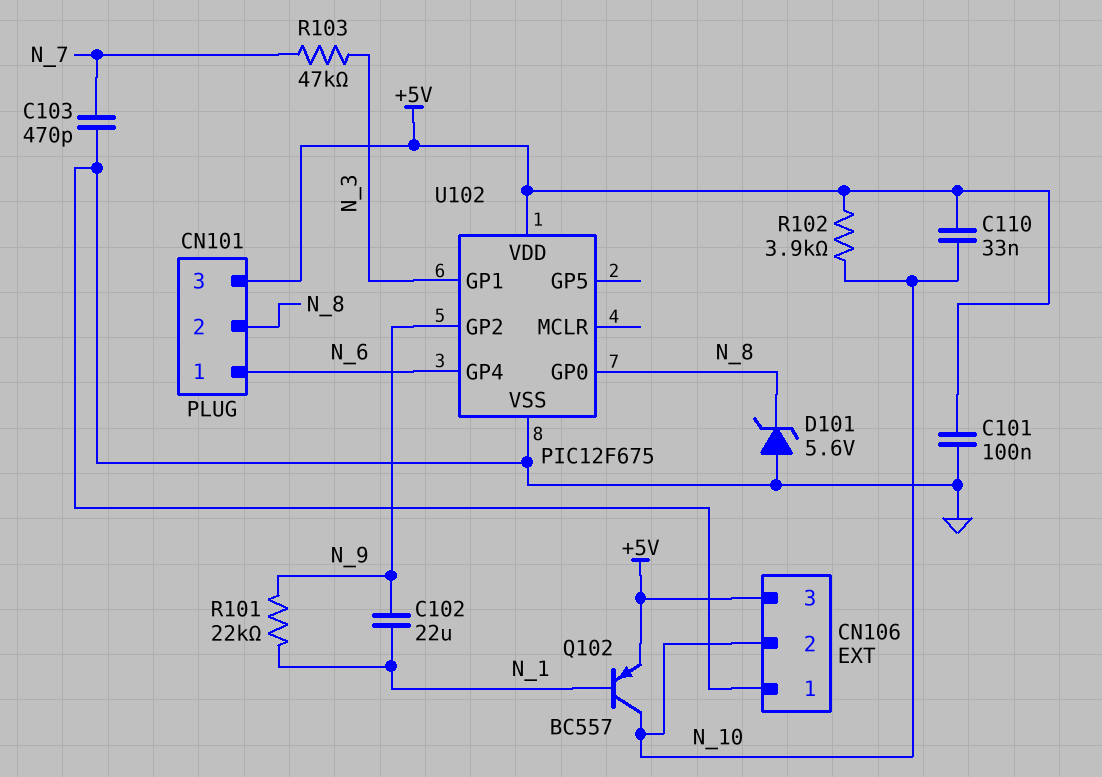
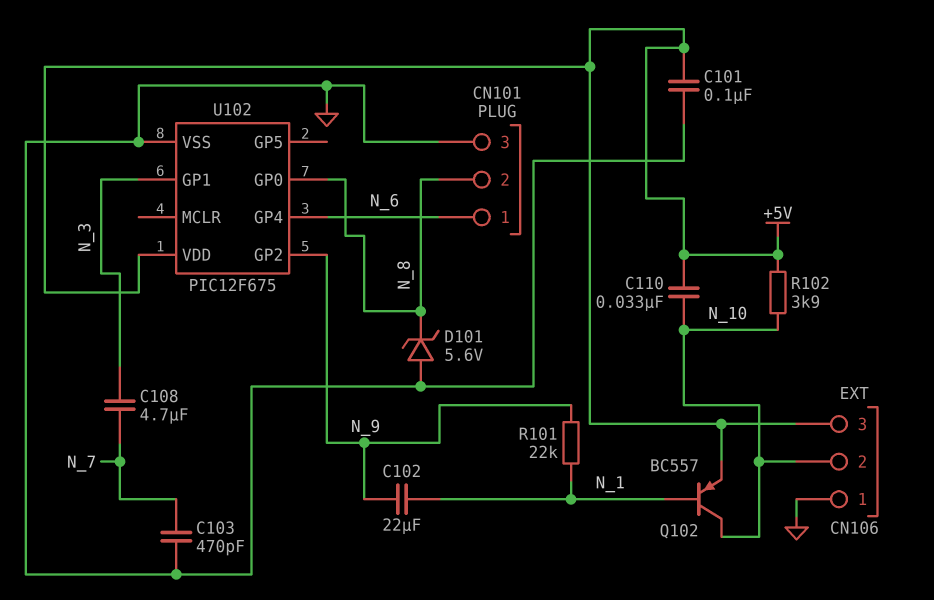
C108: none -> 4.7uF (N_3, N_7)
CN101 pin 3: +5V -> GND
R103: 47k (N_3, N_7) -> none

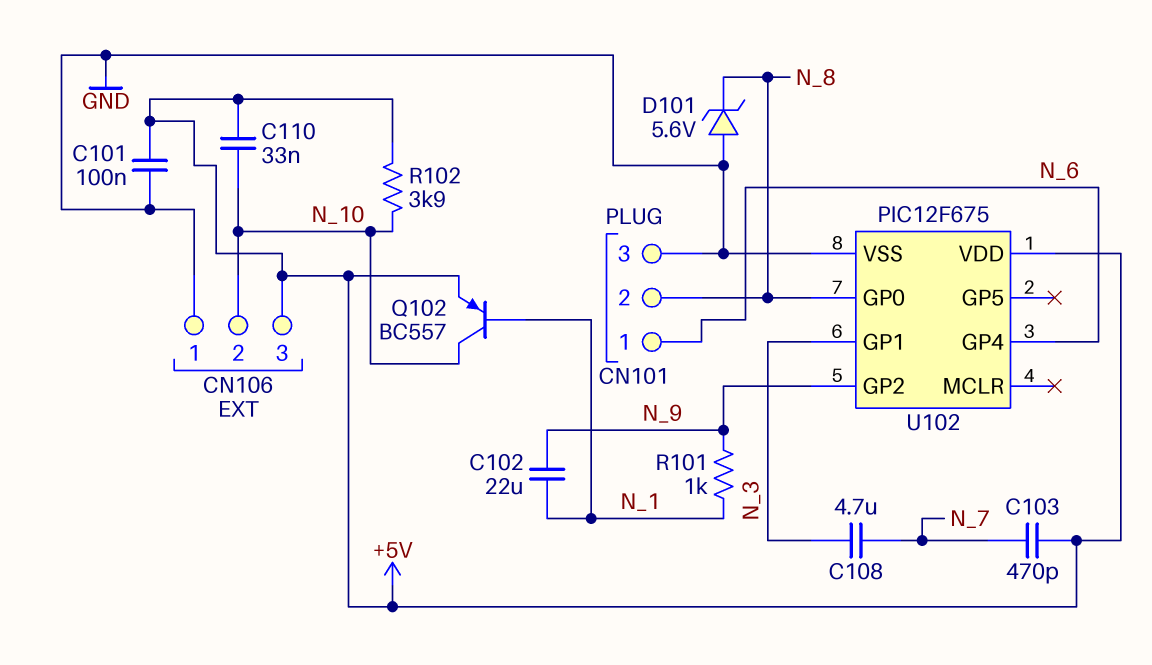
C103: 470pF (GND, N_7) -> 470pF (+5V, N_7)
R101: 22k (N_1, N_9) -> 1k (N_1, N_9)

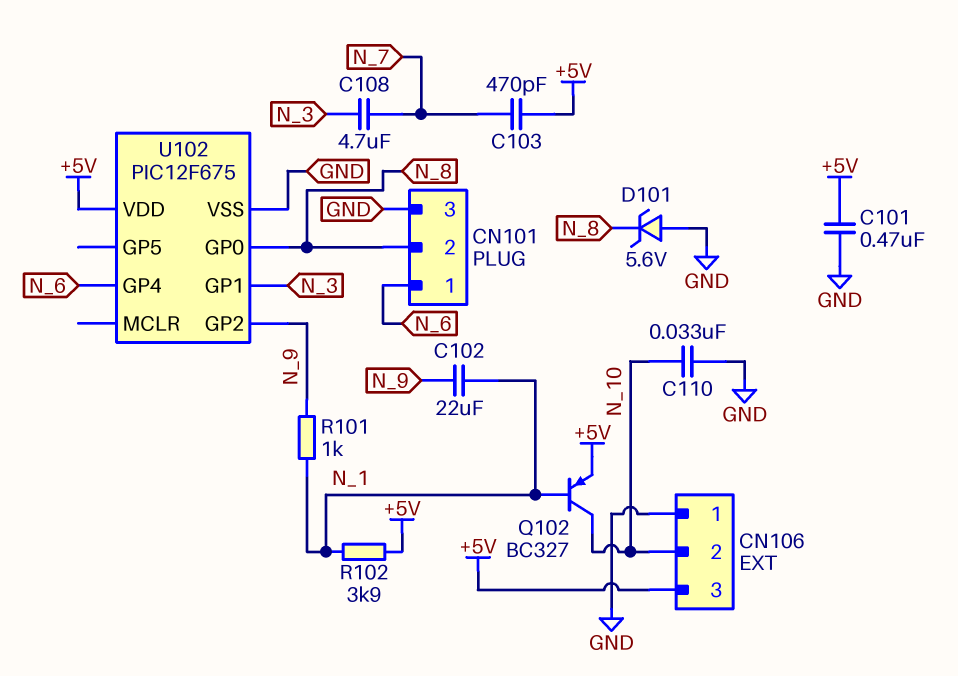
C101: 100nF (+5V, GND) -> 470nF (+5V, GND)
C110: 33nF (+5V, N_10) -> 33nF (GND, N_10)
Q102: PNP BC557 (B N_1, C N_10, E +5V) -> PNP BC327 (B N_1, C N_10, E +5V)
R102: 3.9k (+5V, N_10) -> 3.9k (+5V, N_1)

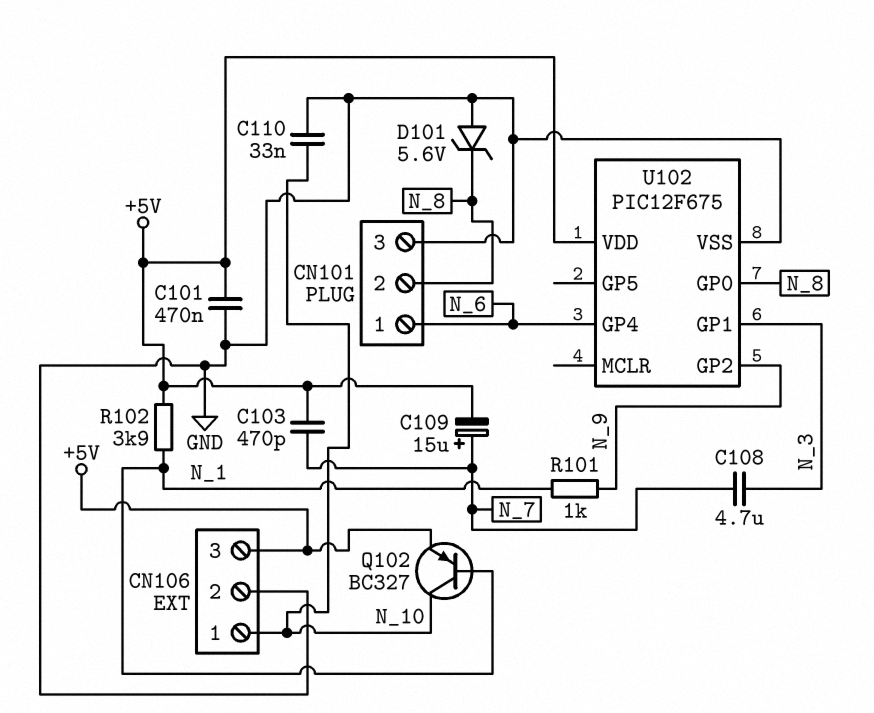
C102: 22uF (N_1, N_9) -> none
C109: none -> 15uF (plus N_7, minus +5V)
CN106 pin 1: GND -> N_10
CN106 pin 2: N_10 -> GND

